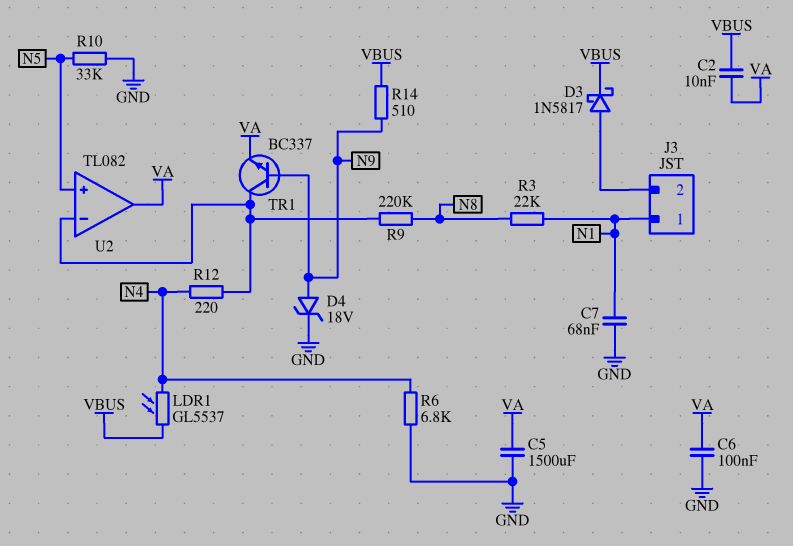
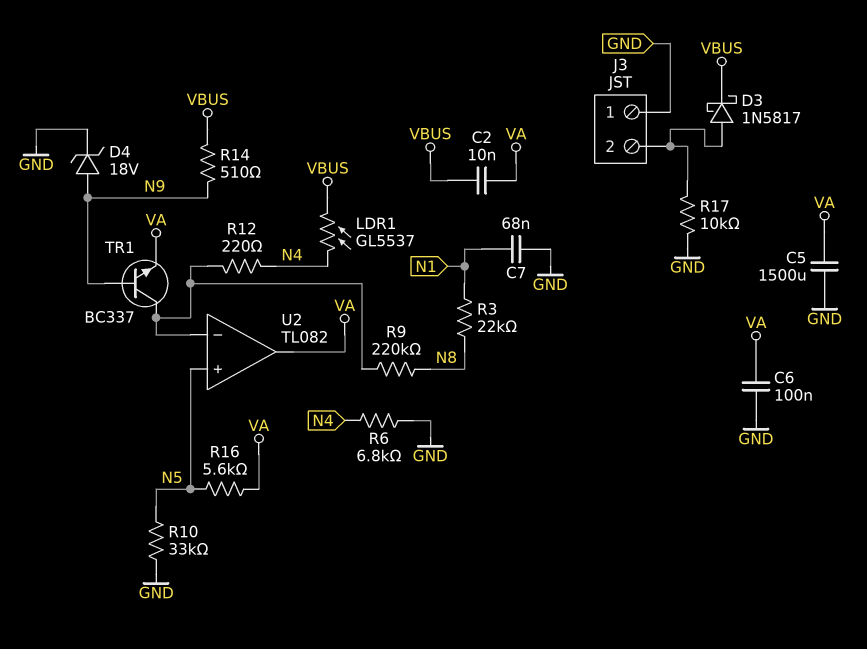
J3 pin 1: N1 -> GND
R16: none -> 5.6k (N5, VA)
R17: none -> 10k (GND, J3/2)

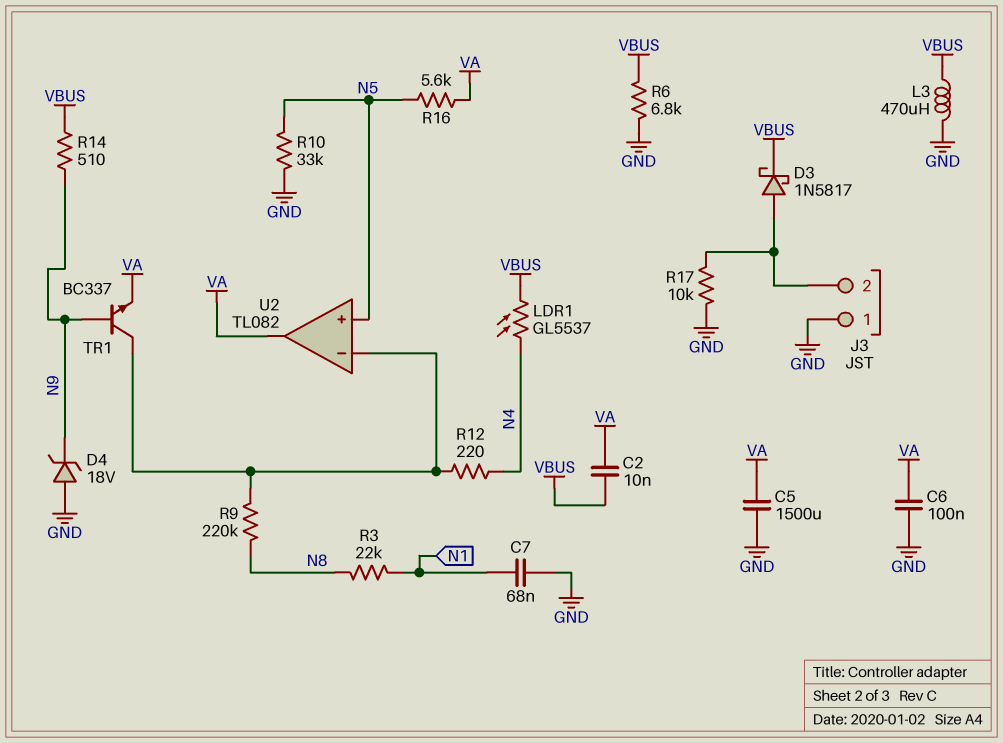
D4: zener 18V (A N9, K GND) -> zener 18V (A GND, K N9)
L3: none -> 470uH (GND, VBUS)
R6: 6.8k (GND, N4) -> 6.8k (GND, VBUS)

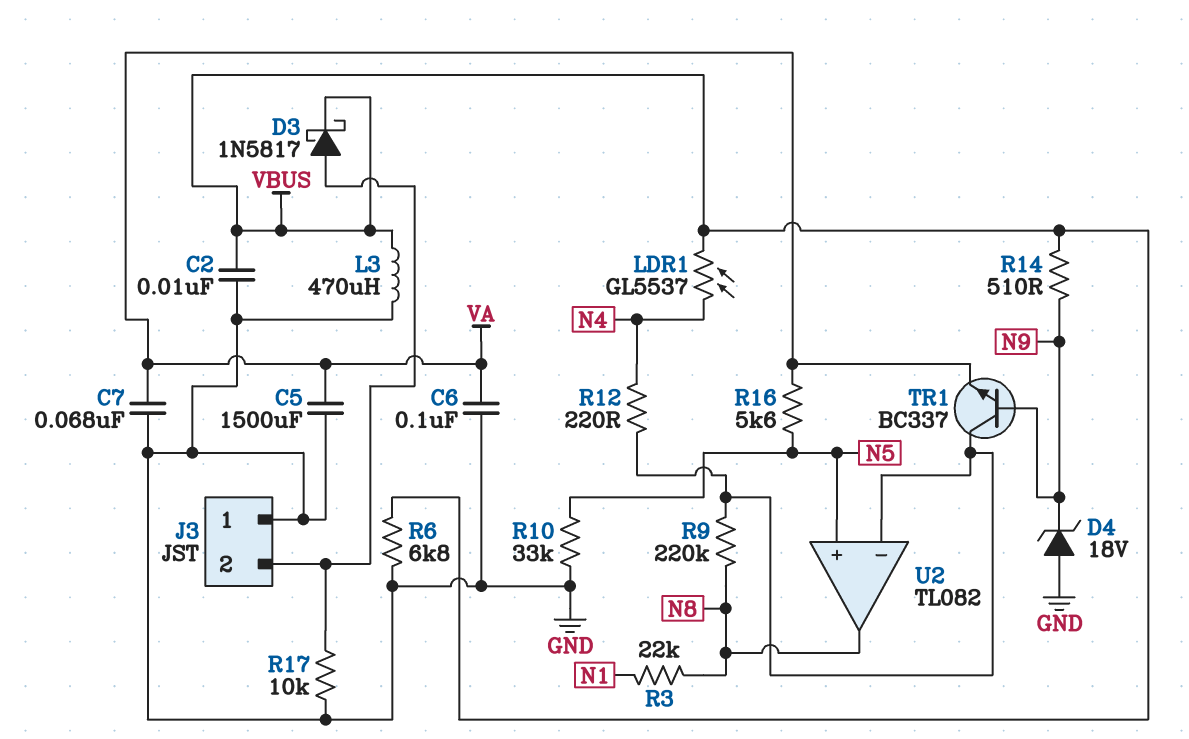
C2: 10nF (VA, VBUS) -> 10nF (GND, VBUS)
C7: 68nF (GND, N1) -> 68nF (GND, VA)
U2 pin out: VA -> N8

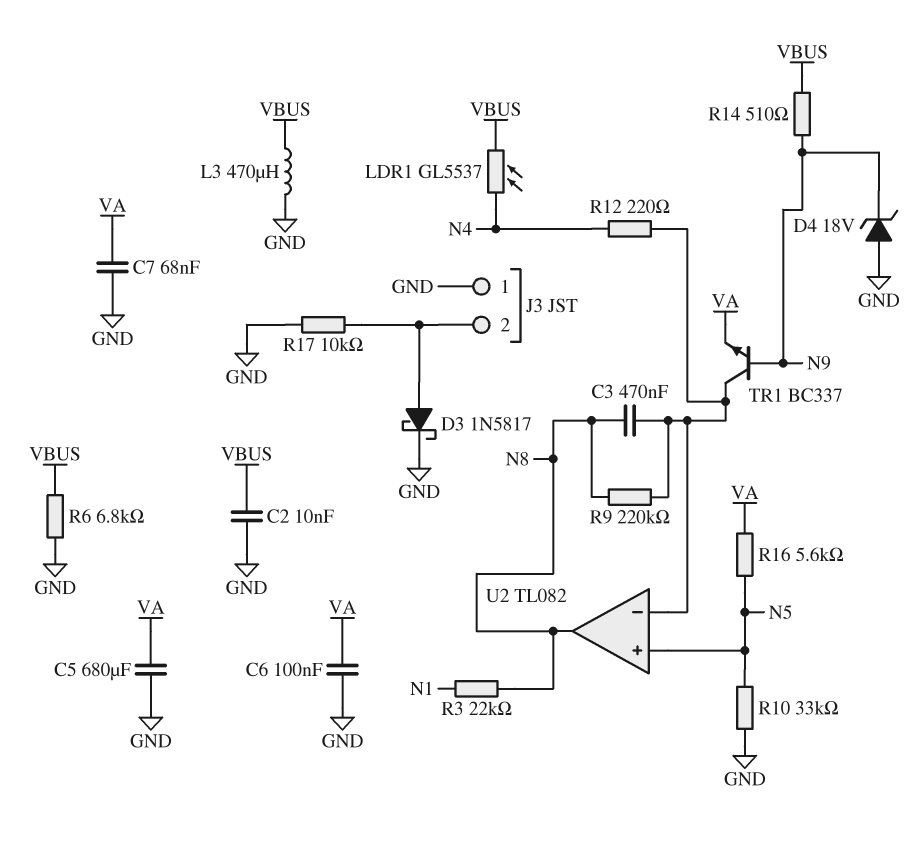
C3: none -> 470nF (N8, U2/in-)
C5: 1500uF (GND, VA) -> 680uF (GND, VA)
D3: schottky 1N5817 (A J3/2, K VBUS) -> schottky 1N5817 (A J3/2, K GND)

